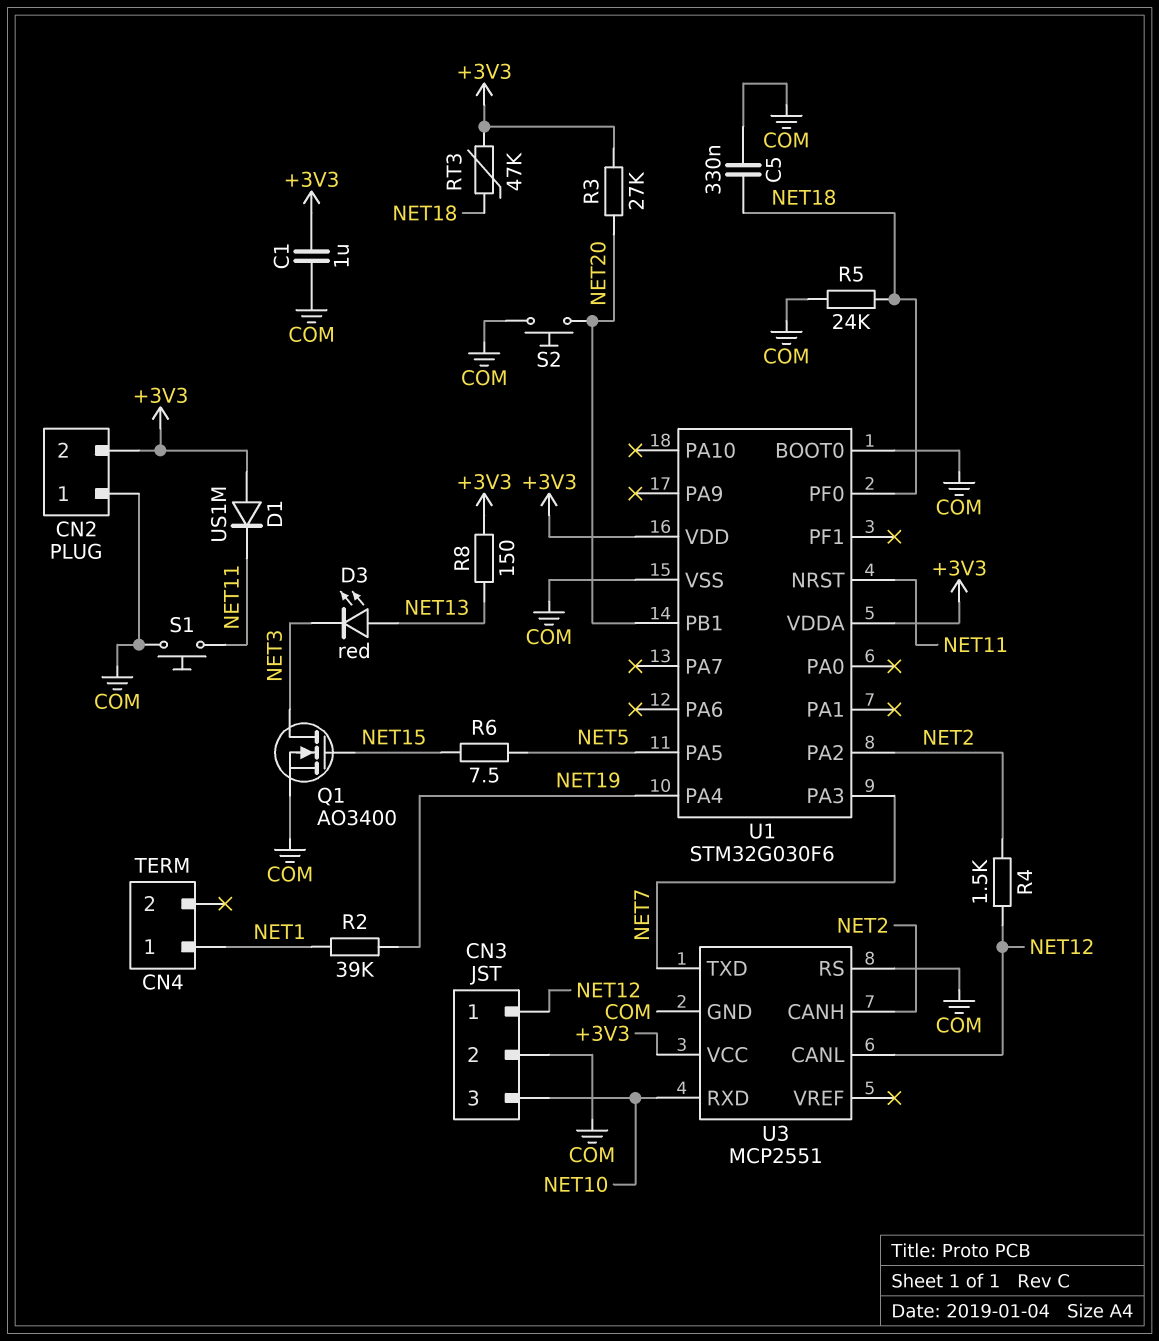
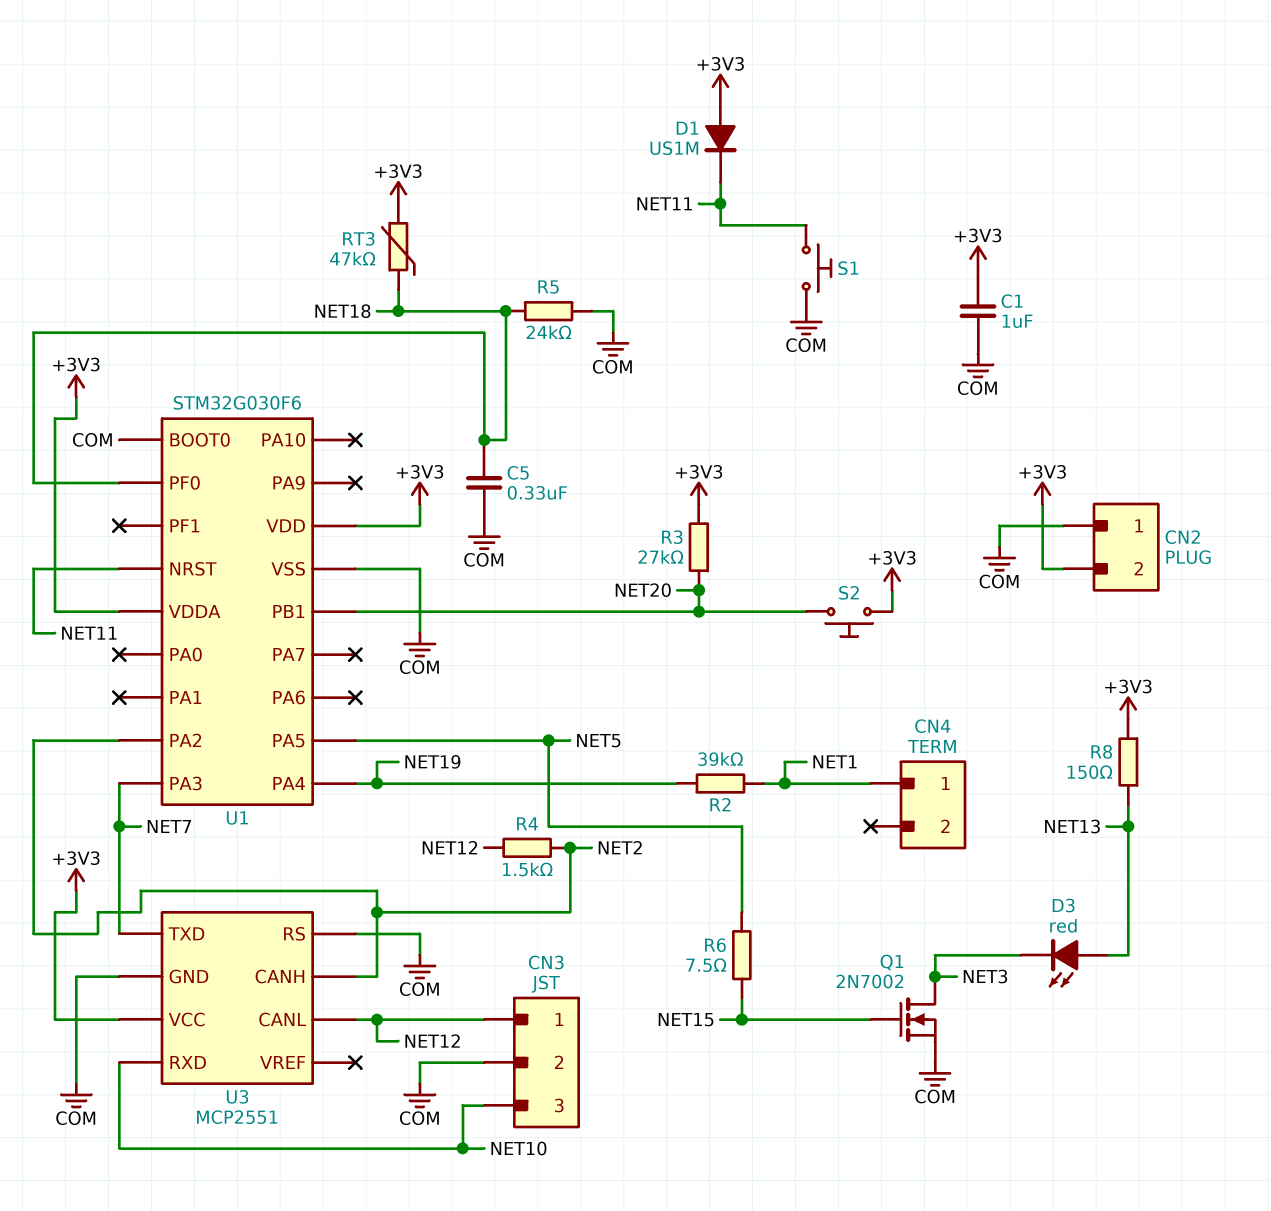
Q1: NMOS AO3400 (G NET15, D NET3, S COM) -> NMOS 2N7002 (G NET15, D NET3, S COM)
S2: button (COM, NET20) -> button (+3V3, NET20)

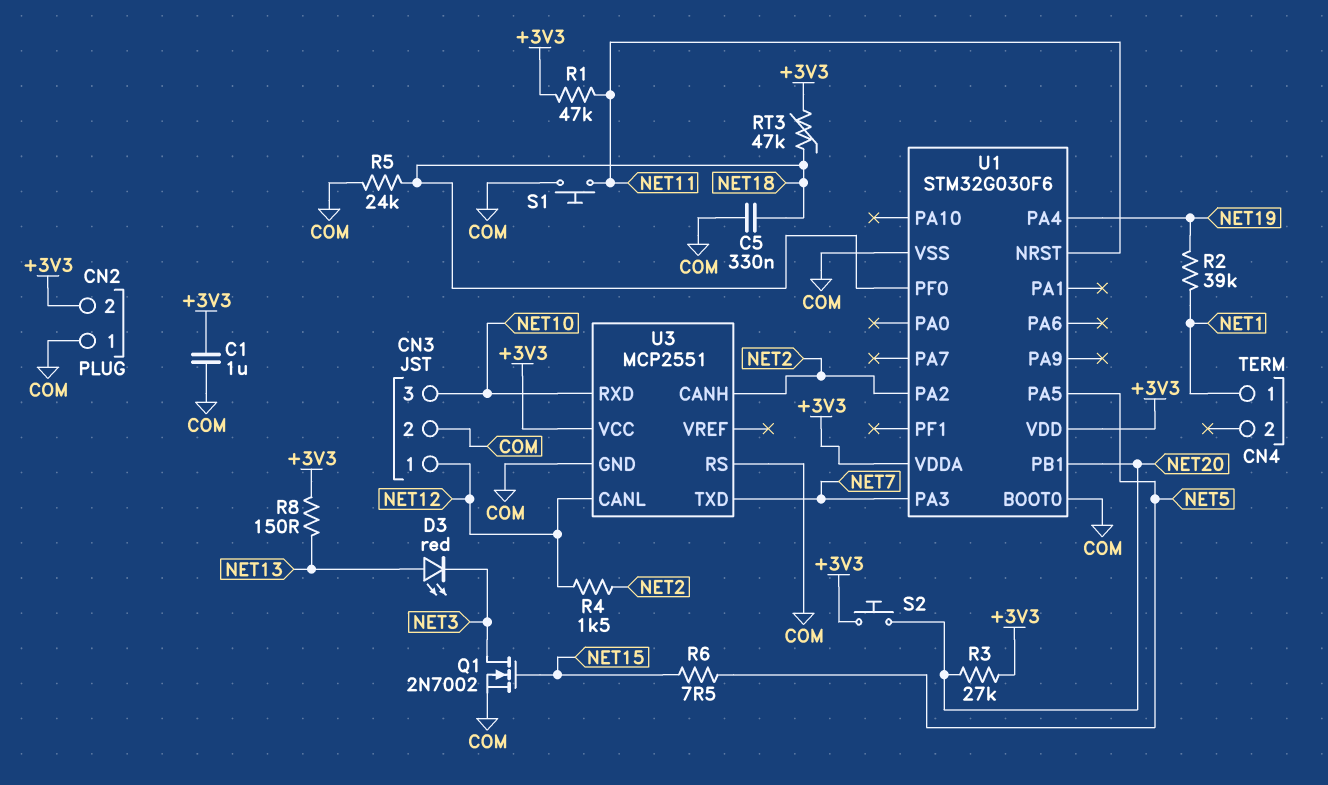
D1: diode US1M (A +3V3, K NET11) -> none
R1: none -> 47k (+3V3, NET11)

